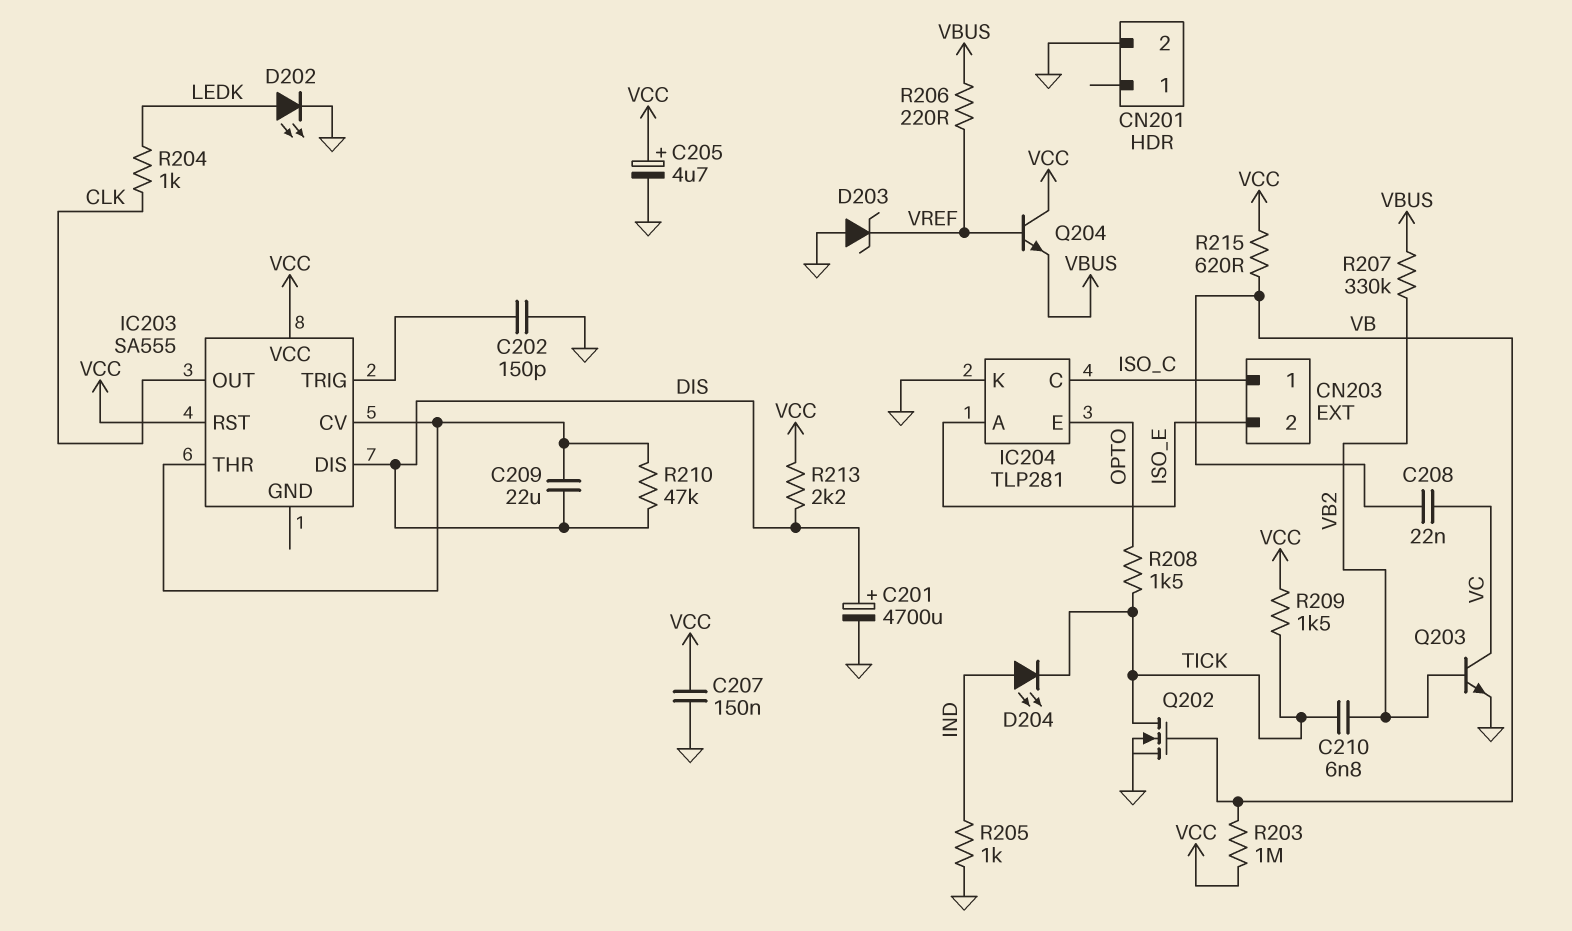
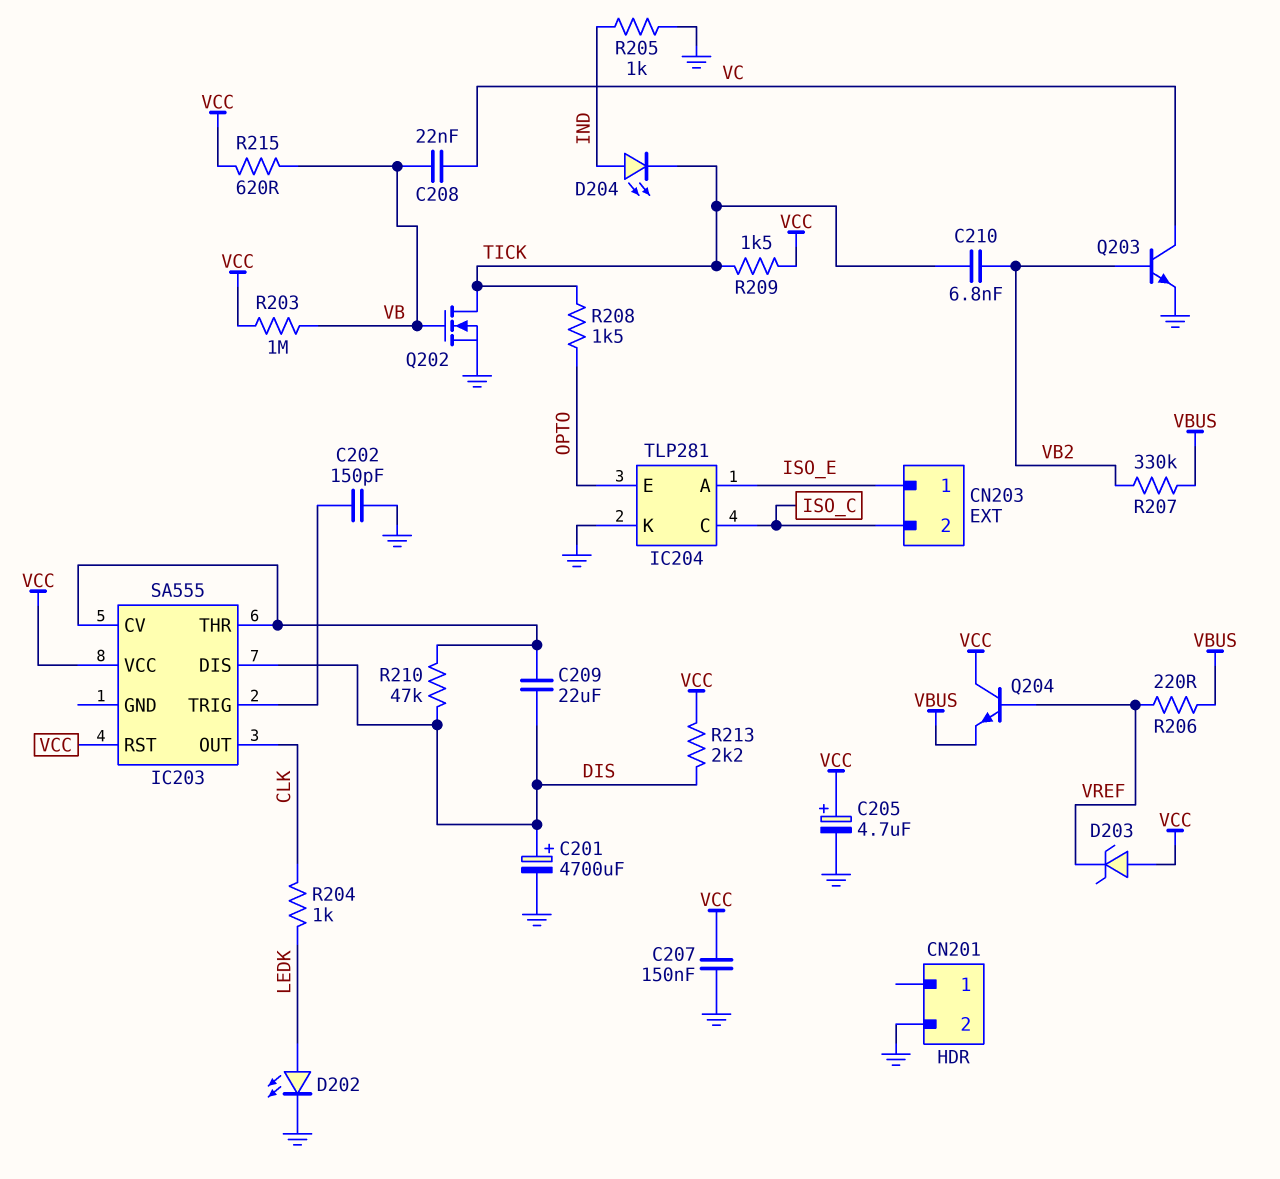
CN203 pin 1: ISO_C -> ISO_E
CN203 pin 2: ISO_E -> ISO_C
D203: zener (A GND, K VREF) -> zener (A VCC, K VREF)

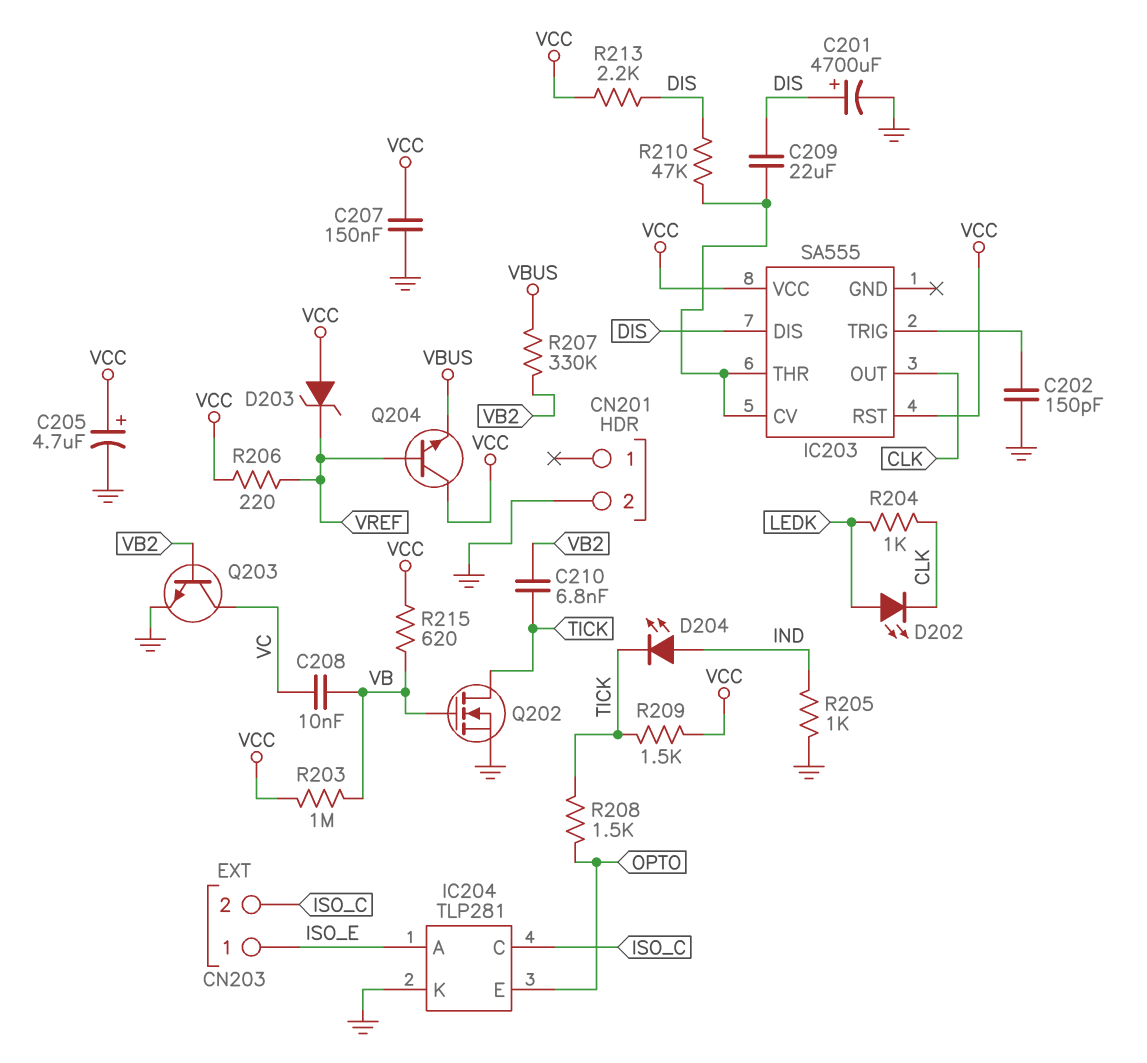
C208: 22nF (VB, VC) -> 10nF (VB, VC)
D202: LED (A LEDK, K GND) -> LED (A LEDK, K CLK)
R206: 220 (VBUS, VREF) -> 220 (VCC, VREF)

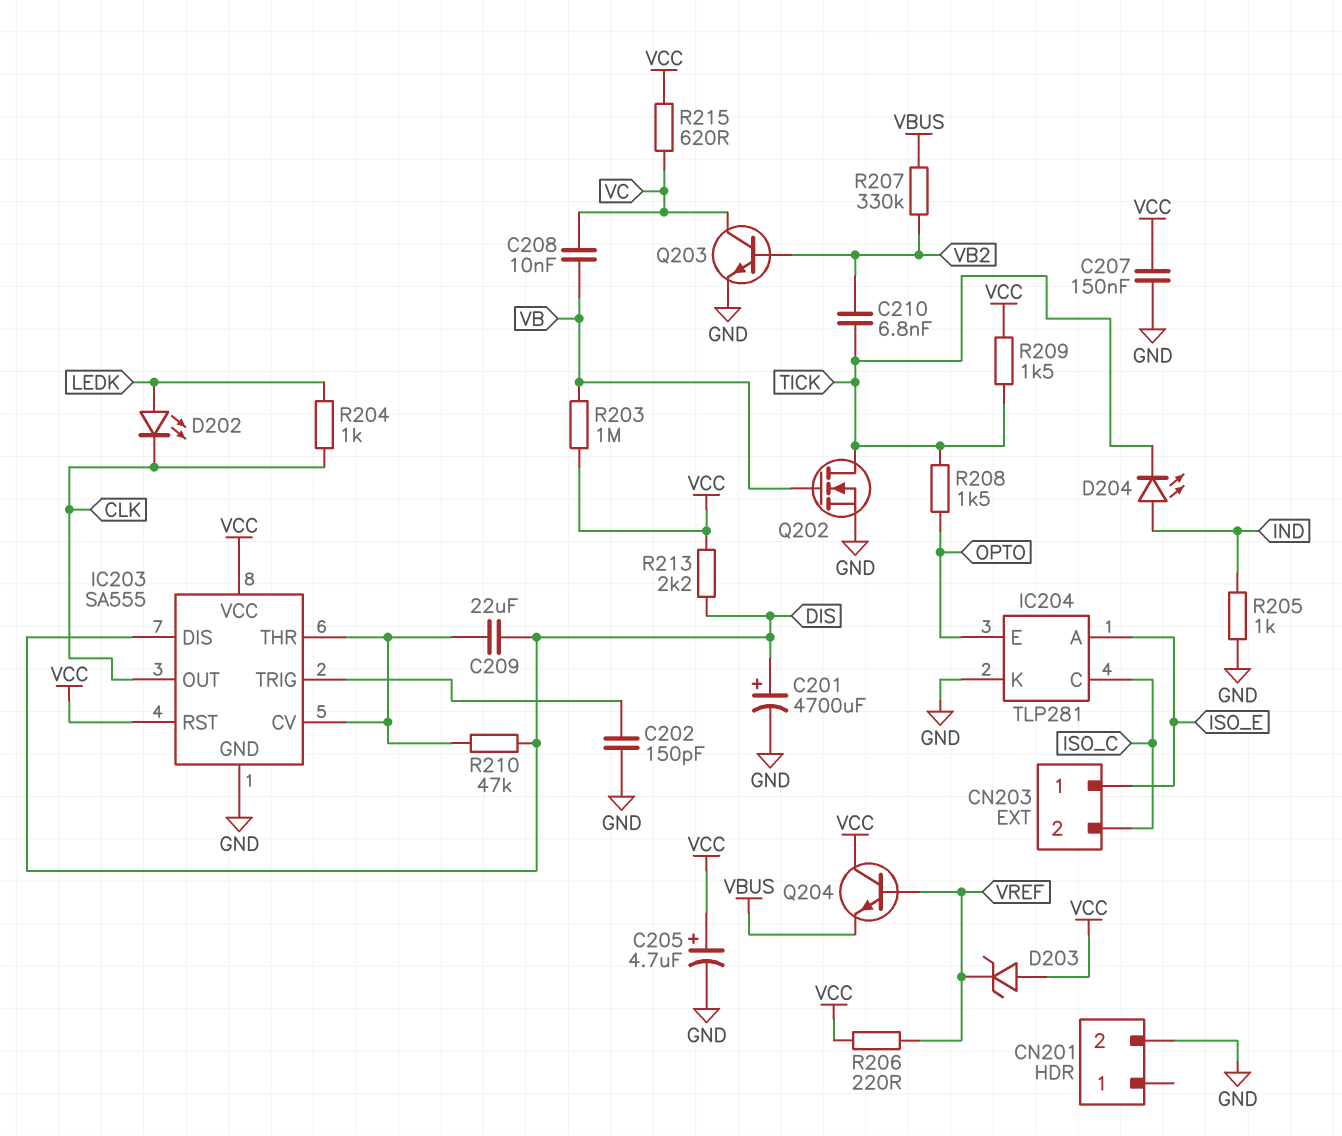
IC203 pin GND: none -> GND
R215: 620 (VB, VCC) -> 620 (VC, VCC)

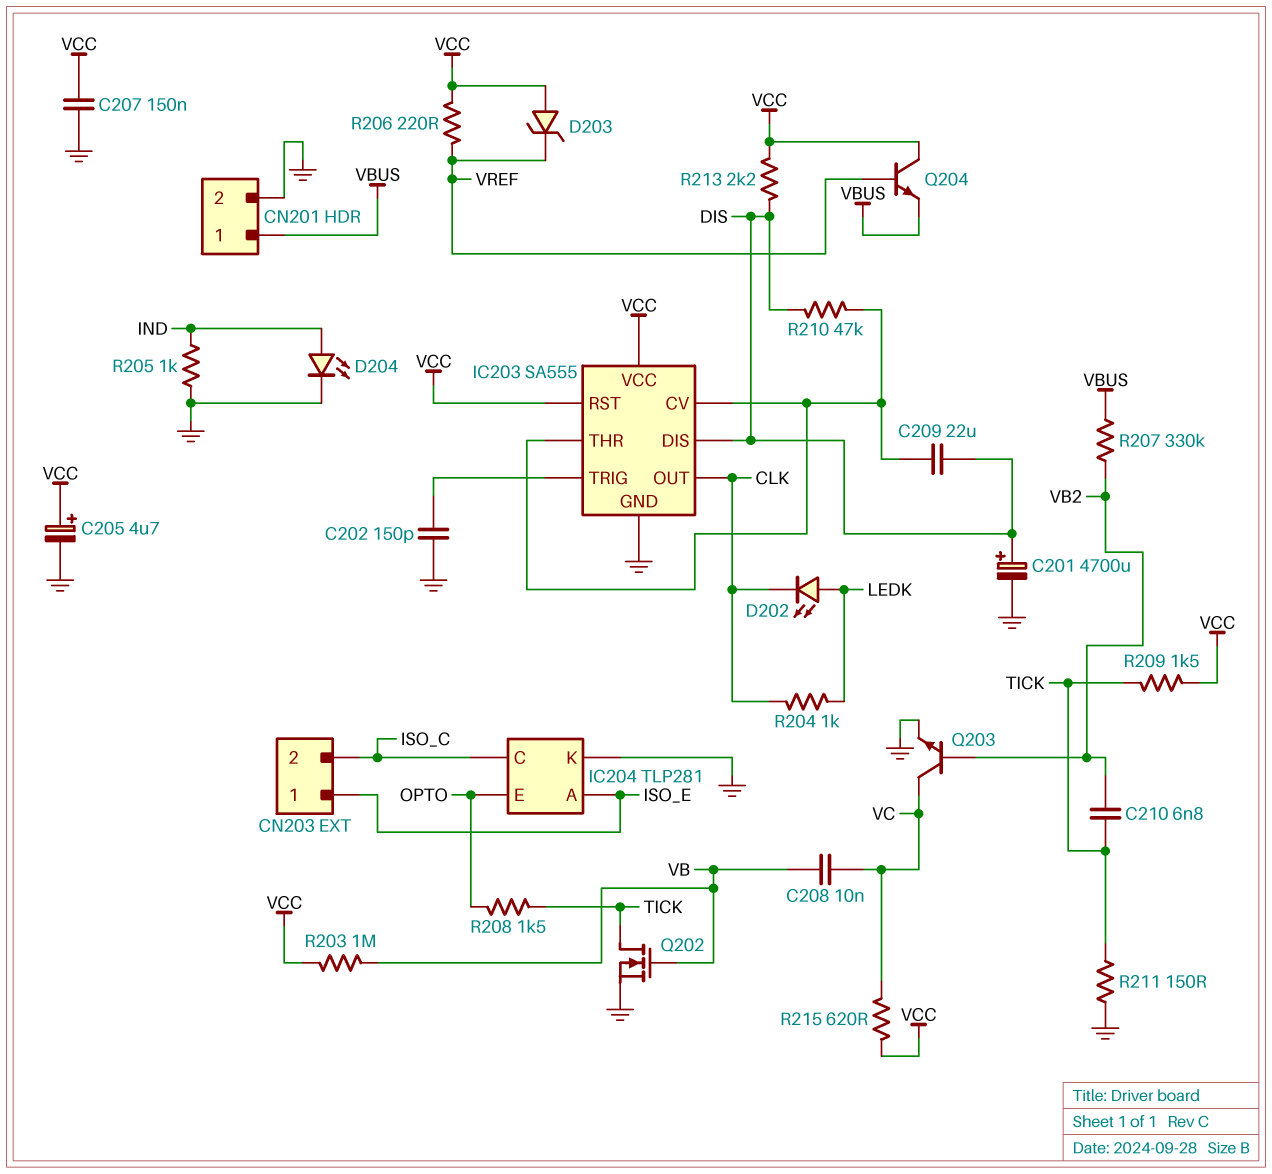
CN201 pin 1: none -> VBUS
D204: LED (A IND, K TICK) -> LED (A IND, K GND)
R211: none -> 150 (GND, TICK)

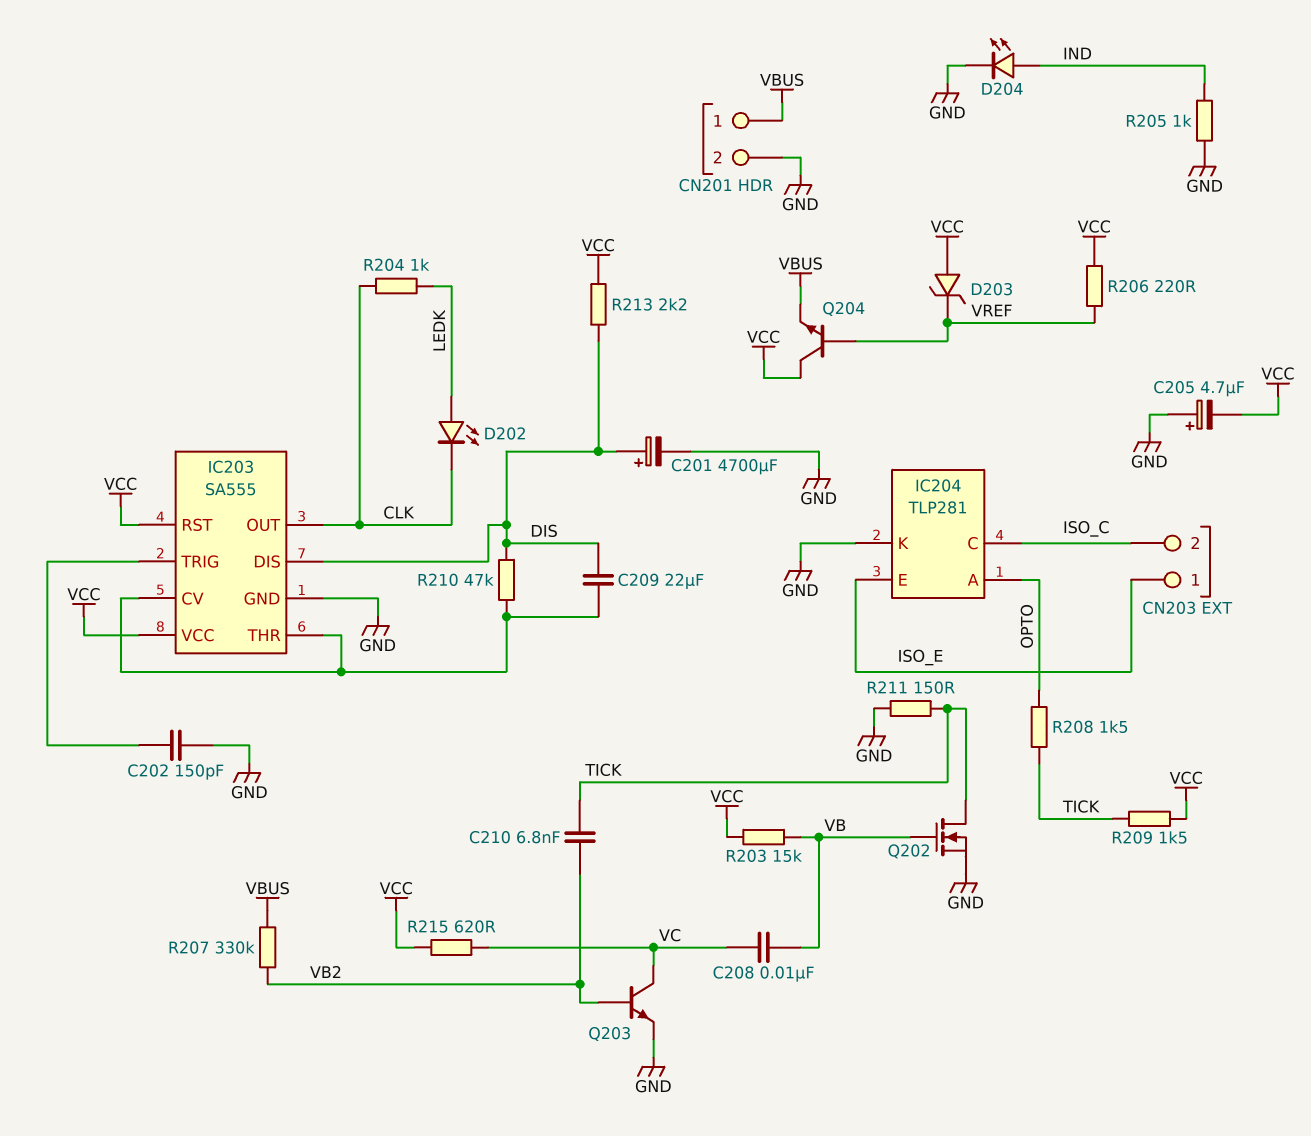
C205: 4.7uF (plus VCC, minus GND) -> 4.7uF (plus GND, minus VCC)
C207: 150nF (GND, VCC) -> none
IC204 pin A: ISO_E -> OPTO
IC204 pin E: OPTO -> ISO_E
R203: 1M (VB, VCC) -> 15k (VB, VCC)

